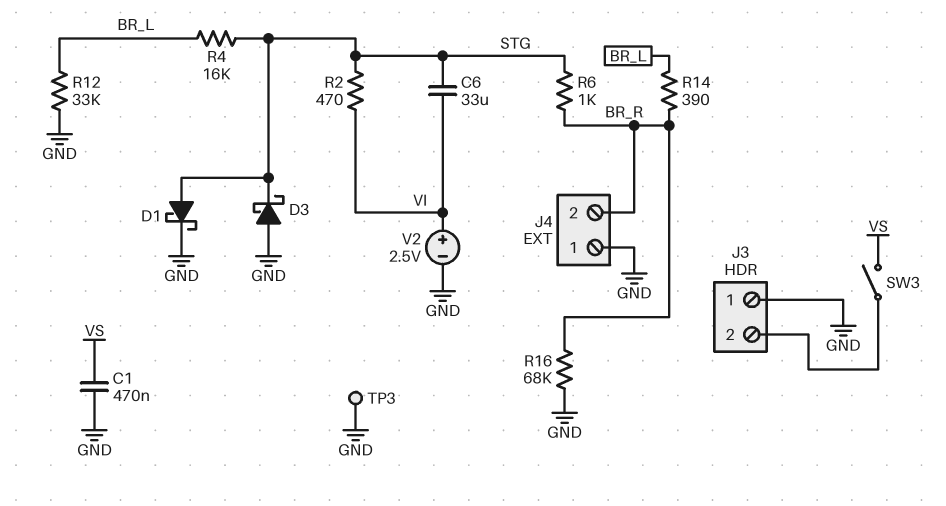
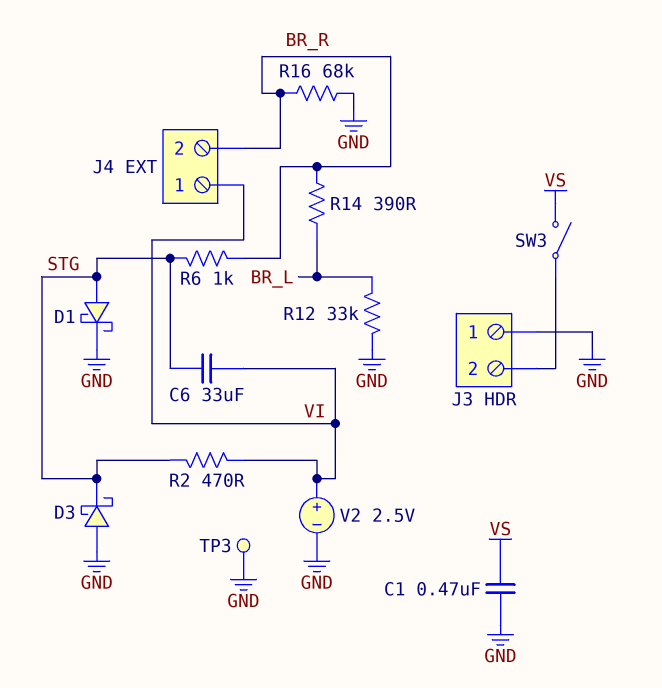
J4 pin 1: GND -> VI
R4: 16k (BR_L, STG) -> none

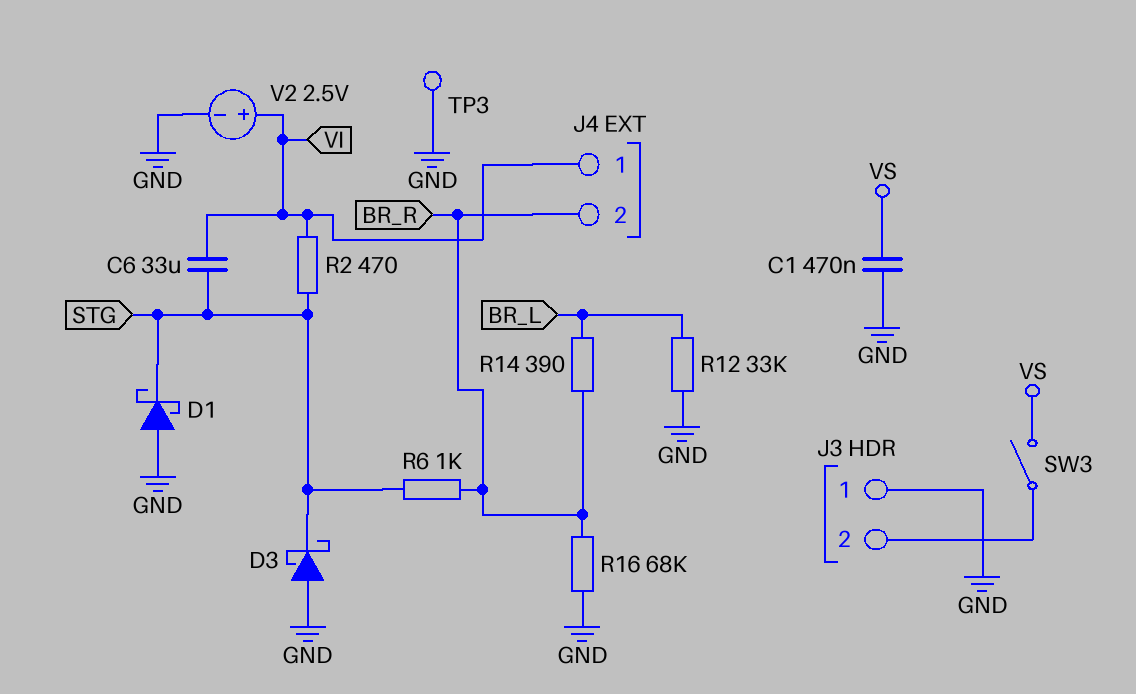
D1: schottky (A STG, K GND) -> schottky (A GND, K STG)

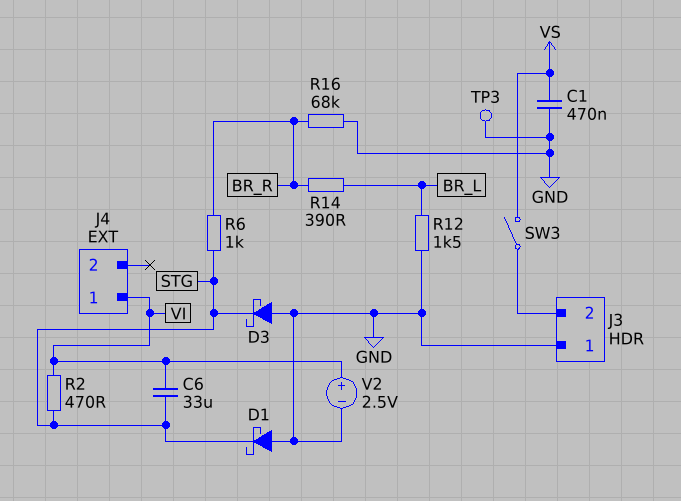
J4 pin 2: BR_R -> none
R12: 33k (BR_L, GND) -> 1.5k (BR_L, GND)

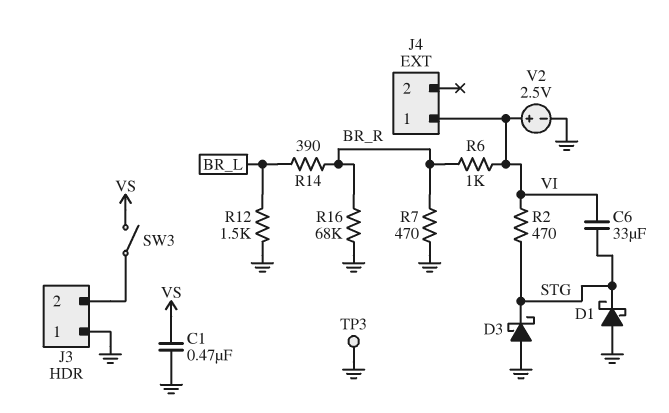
R6: 1k (BR_R, STG) -> 1k (BR_R, VI)
R7: none -> 470 (BR_R, GND)

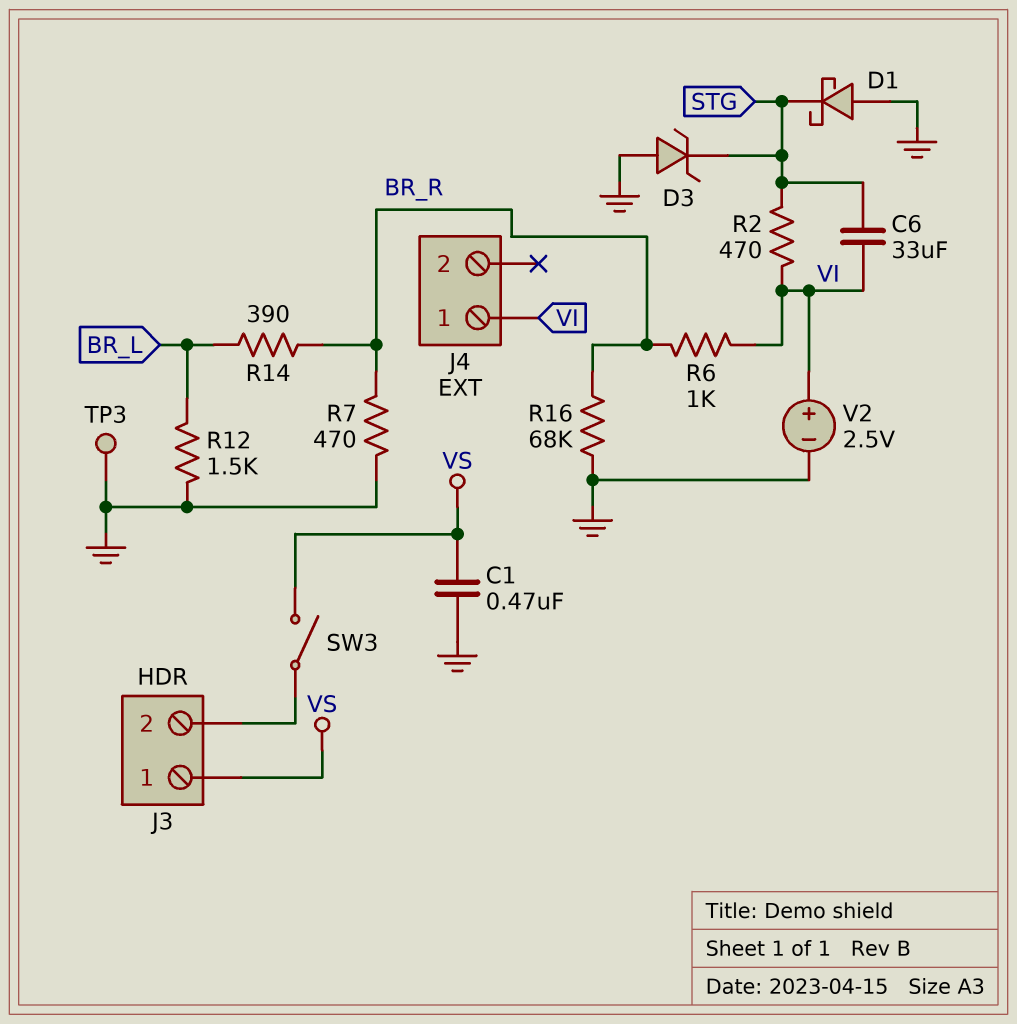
D3: schottky (A GND, K STG) -> zener (A GND, K STG)
J3 pin 1: GND -> VS

